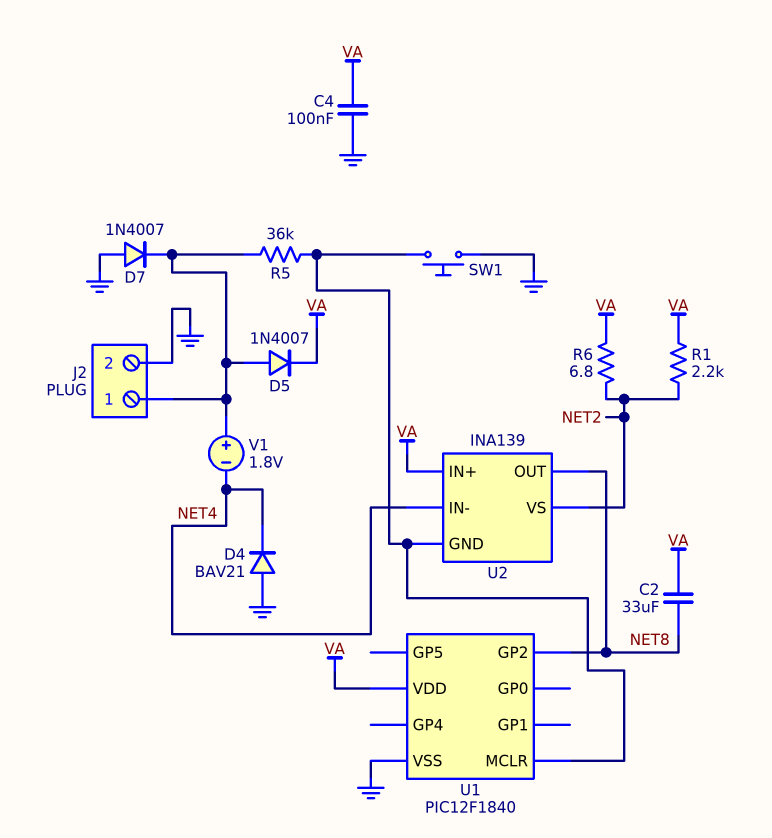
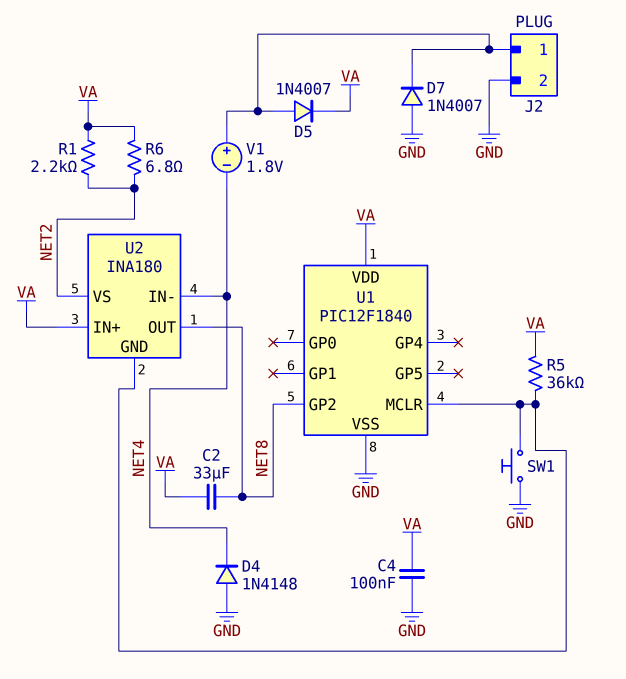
D4: diode BAV21 (A GND, K NET4) -> diode 1N4148 (A GND, K NET4)
R5: 36k (J2/1, U1/MCLR) -> 36k (U1/MCLR, VA)
U2: INA139 -> INA180

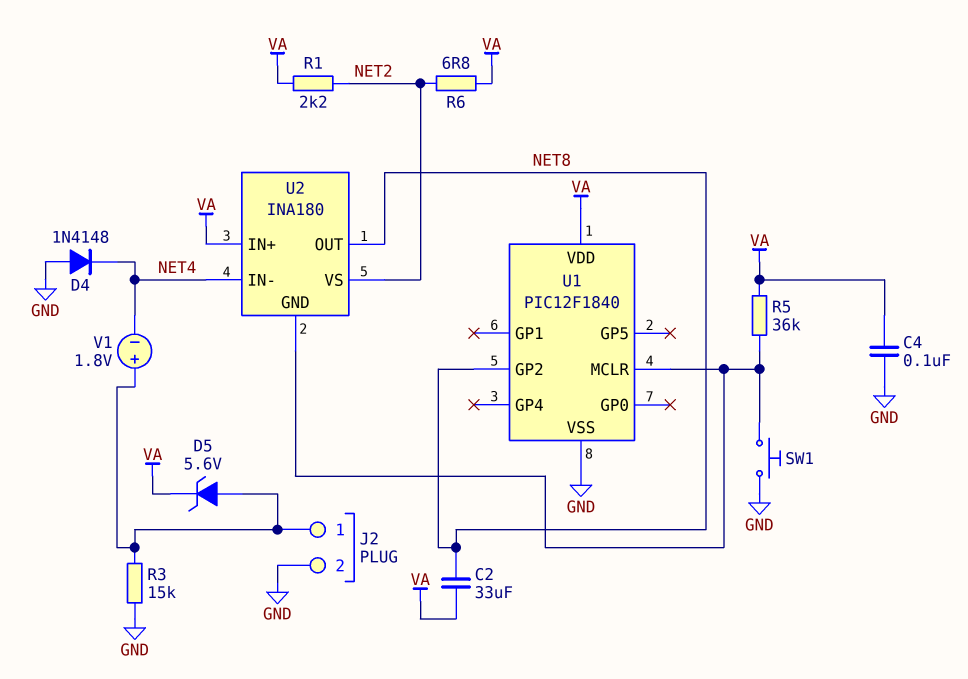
D5: diode 1N4007 (A J2/1, K VA) -> zener 5.6V (A J2/1, K VA)
D7: diode 1N4007 (A GND, K J2/1) -> none
R3: none -> 15k (GND, J2/1)

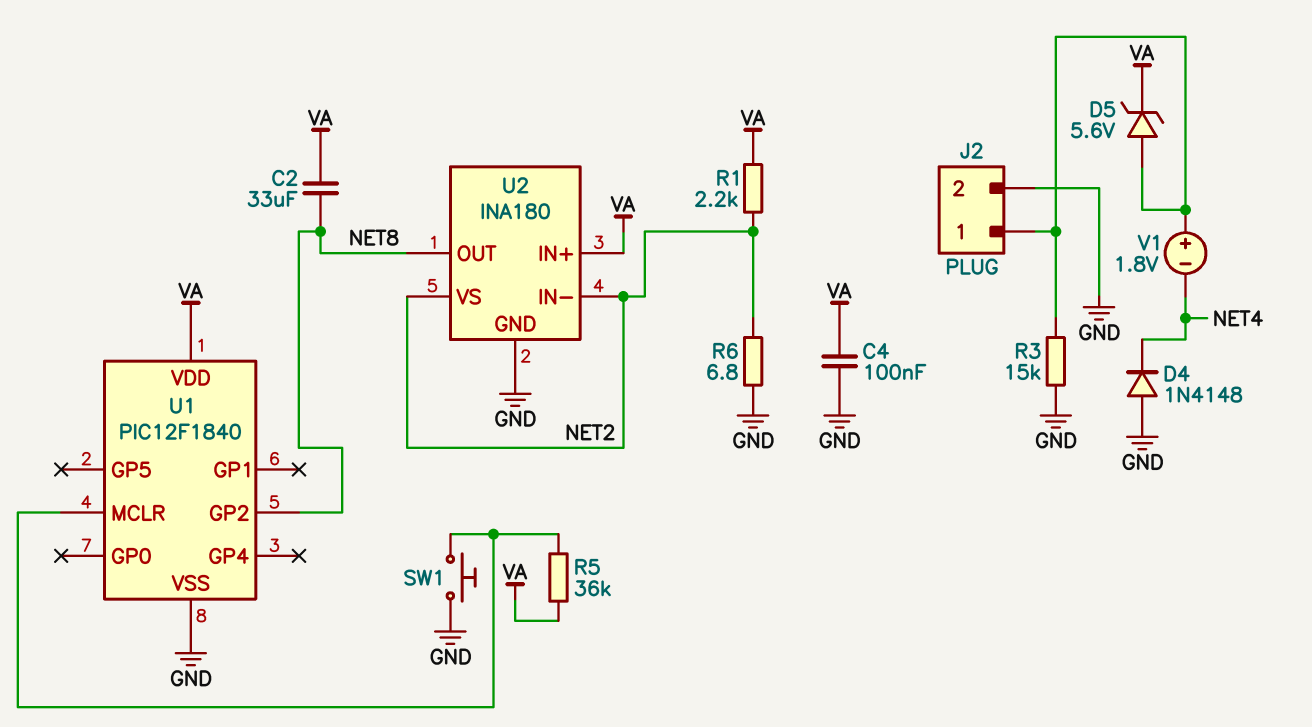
R6: 6.8 (NET2, VA) -> 6.8 (GND, NET2)
U2 pin GND: U1/MCLR -> GND
U2 pin IN-: NET4 -> NET2

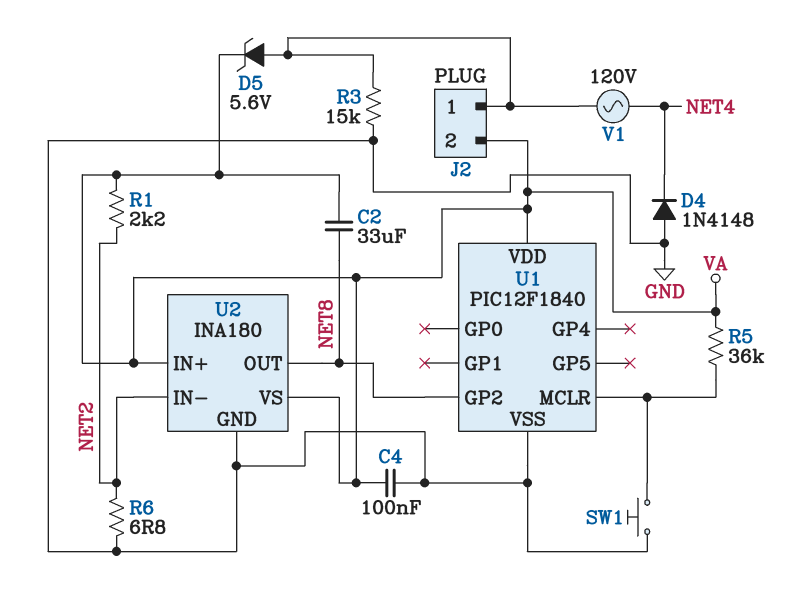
J2 pin 2: GND -> VA
U2 pin VS: NET2 -> VA
V1: 1.8V (plus J2/1, minus NET4) -> AC 120V (J2/1, NET4)

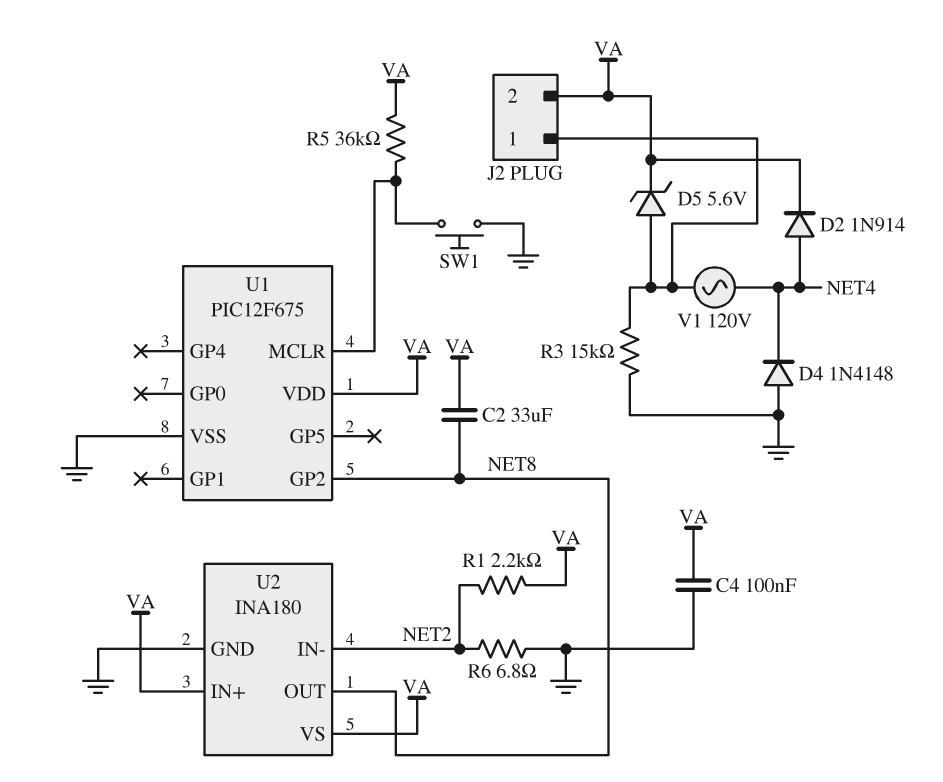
D2: none -> diode 1N914 (A NET4, K VA)
U1: PIC12F1840 -> PIC12F675

